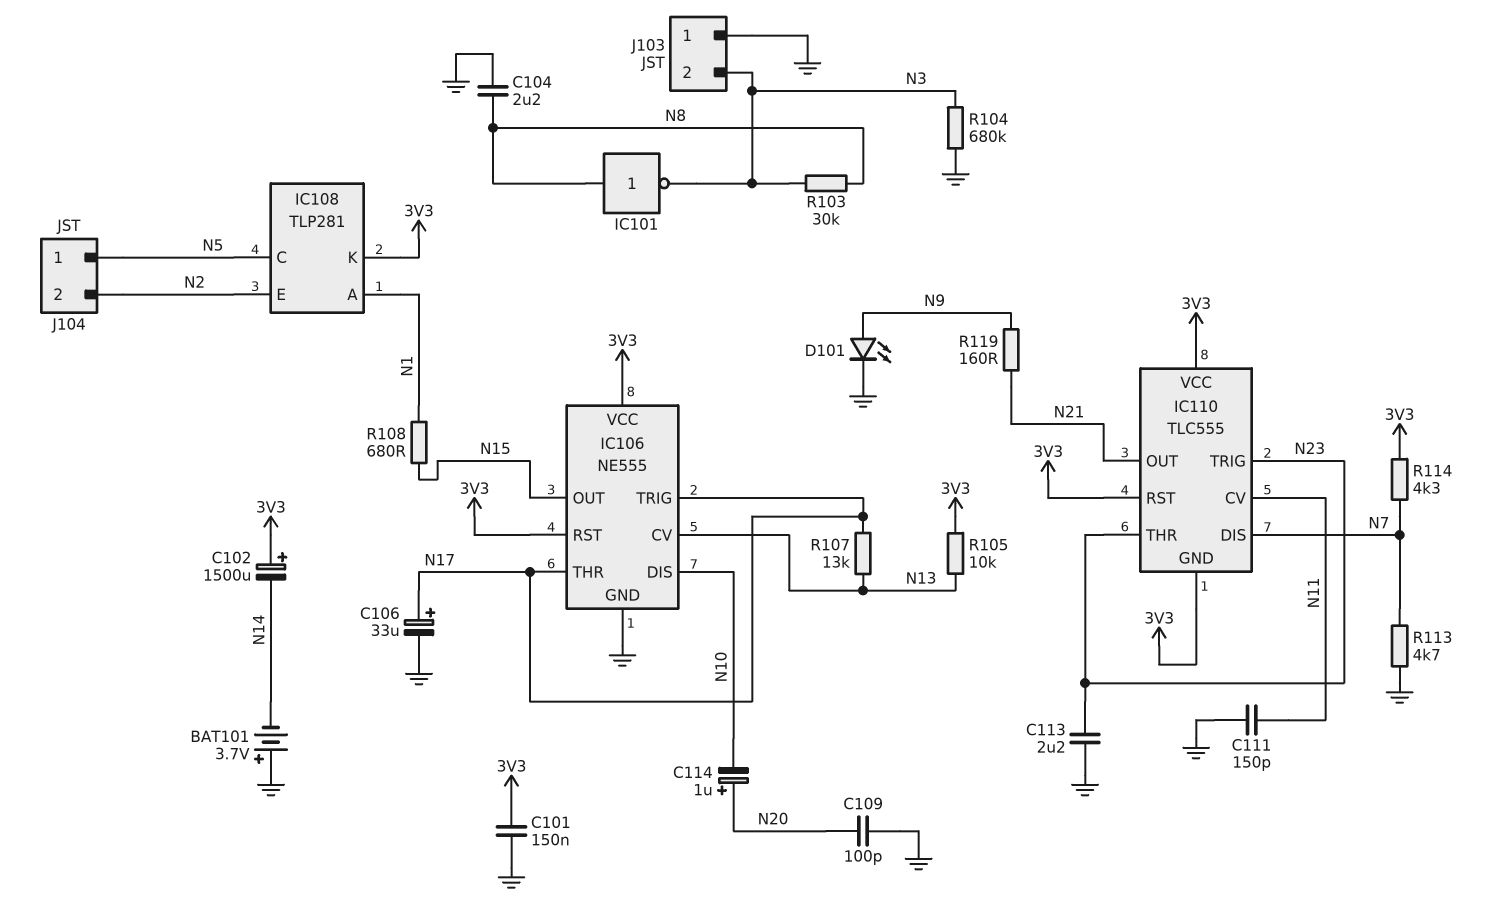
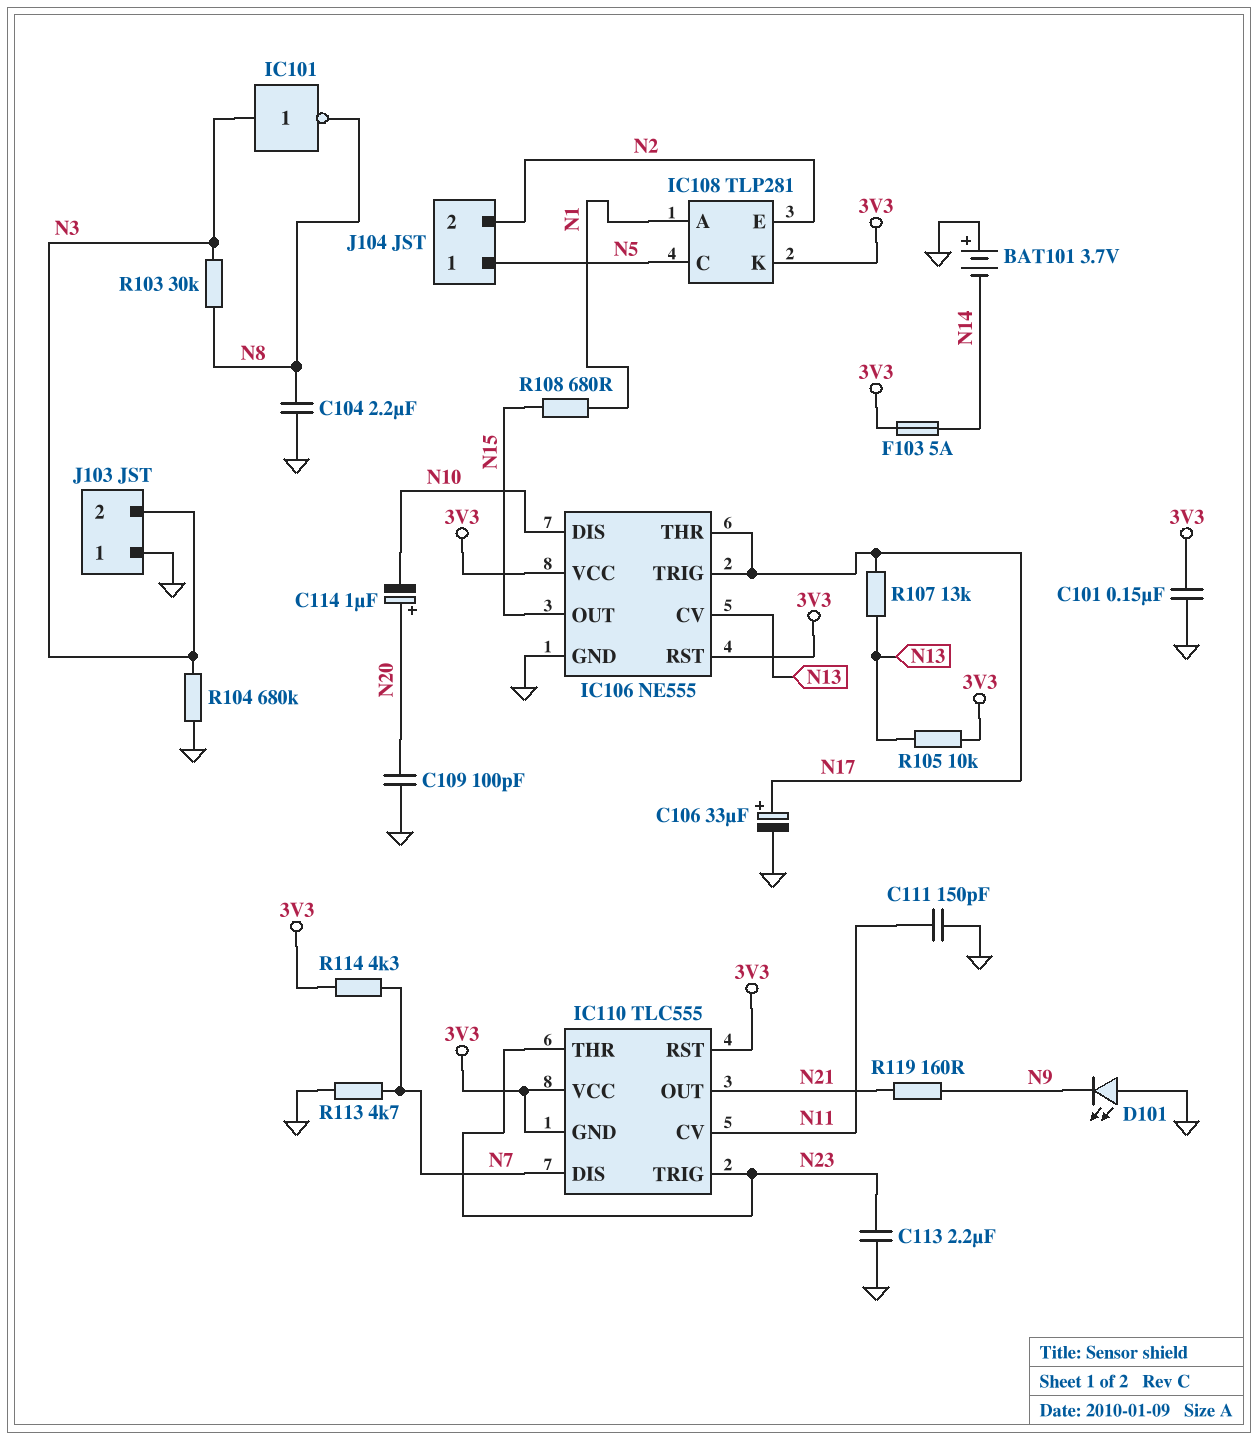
C102: 1500uF (plus 3V3, minus N14) -> none
D101: LED (A N9, K GND) -> LED (A GND, K N9)
F103: none -> 5A (3V3, N14)
IC101: NOT (in N8, out N3) -> NOT (in N3, out N8)

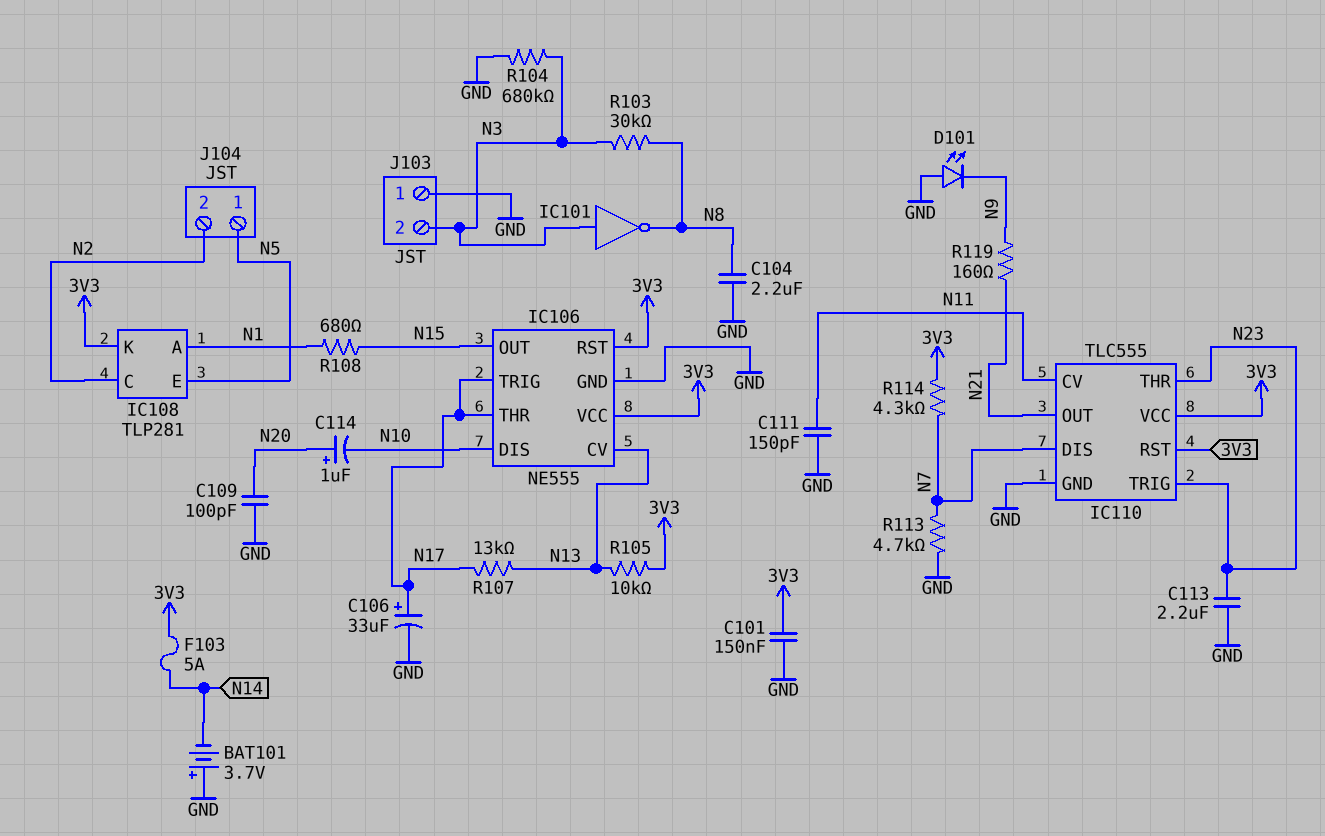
IC108 pin C: N5 -> N2
IC108 pin E: N2 -> N5
IC110 pin GND: 3V3 -> GND

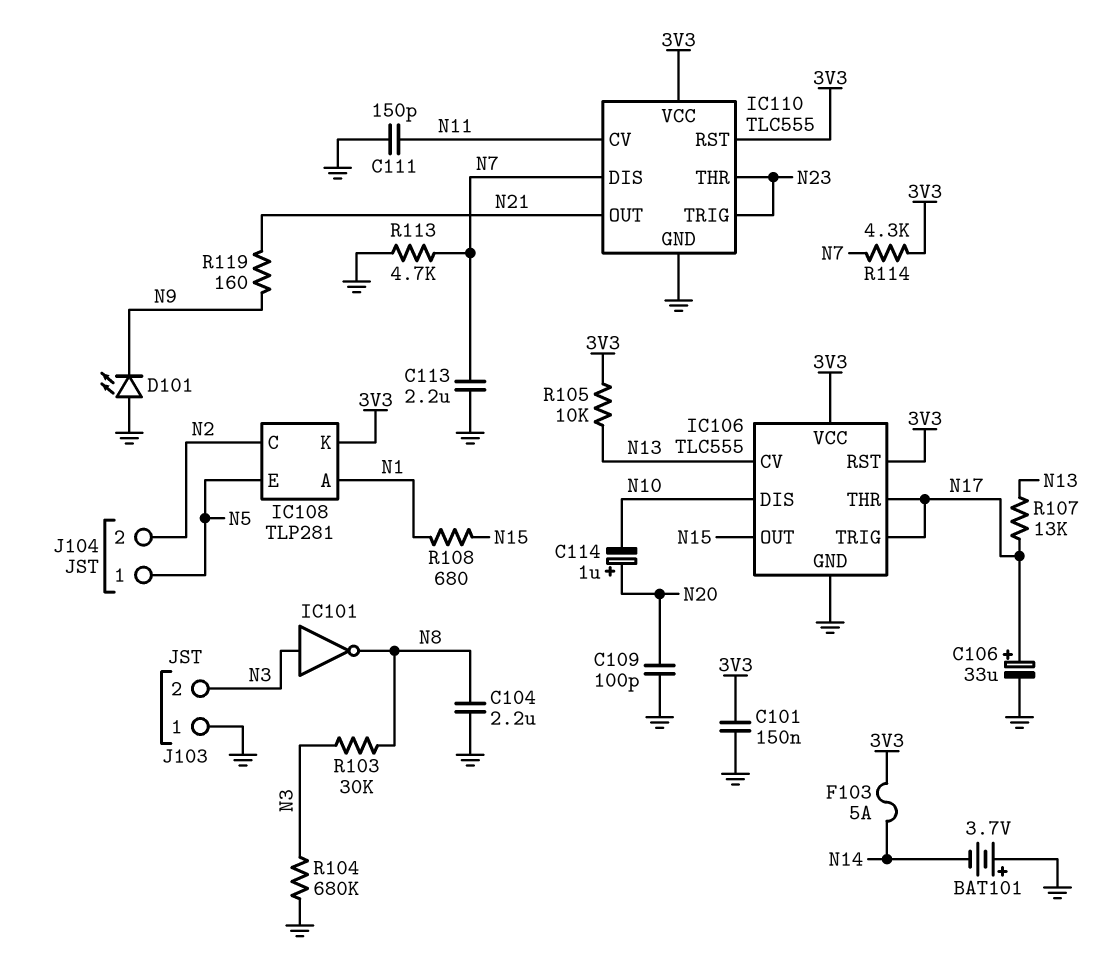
C113: 2.2uF (GND, N23) -> 2.2uF (GND, N7)
IC106: NE555 -> TLC555

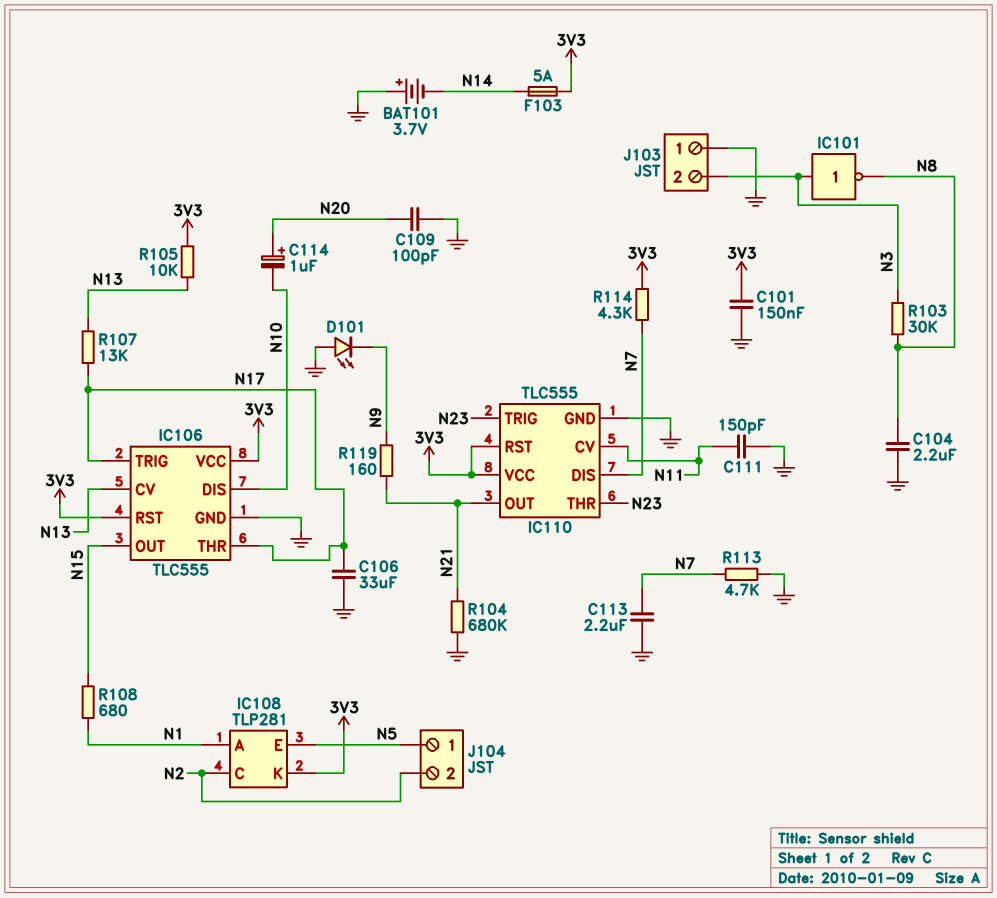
C106: 33uF (plus N17, minus GND) -> 33uF (GND, N17)
R104: 680k (GND, N3) -> 680k (GND, N21)

